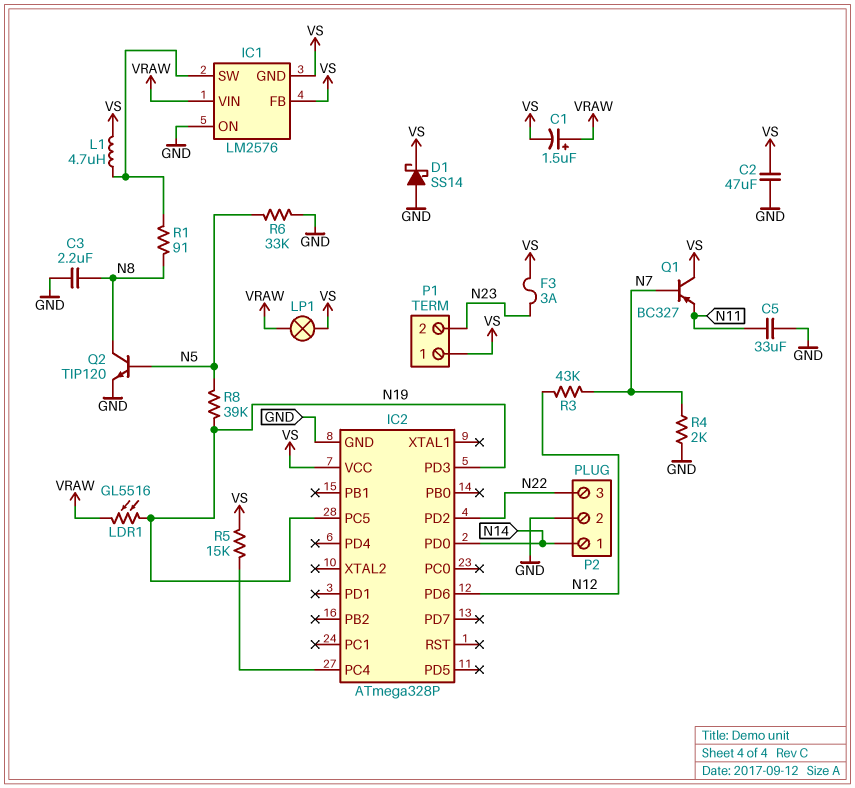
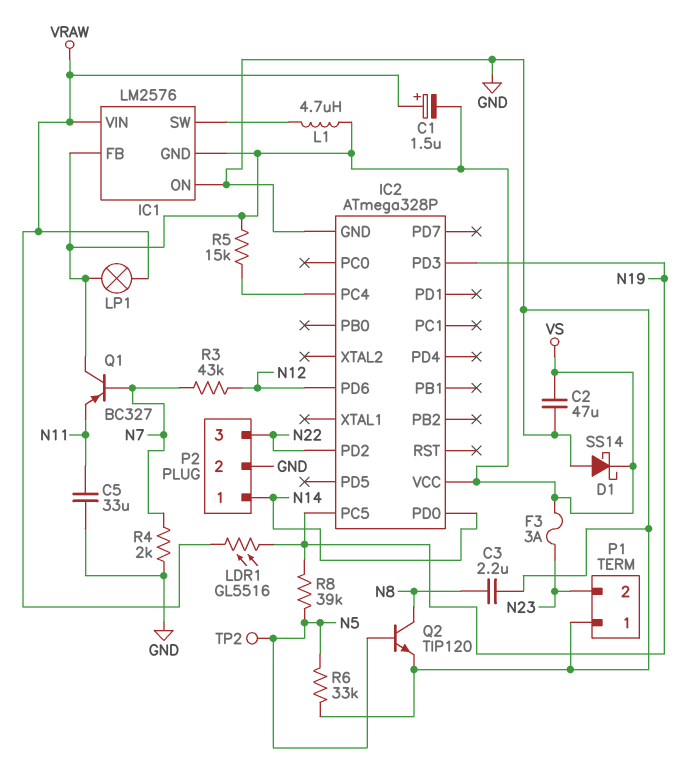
P1 pin 1: VS -> GND
R1: 91 (IC1/SW, N8) -> none
TP2: none -> test point (N5)

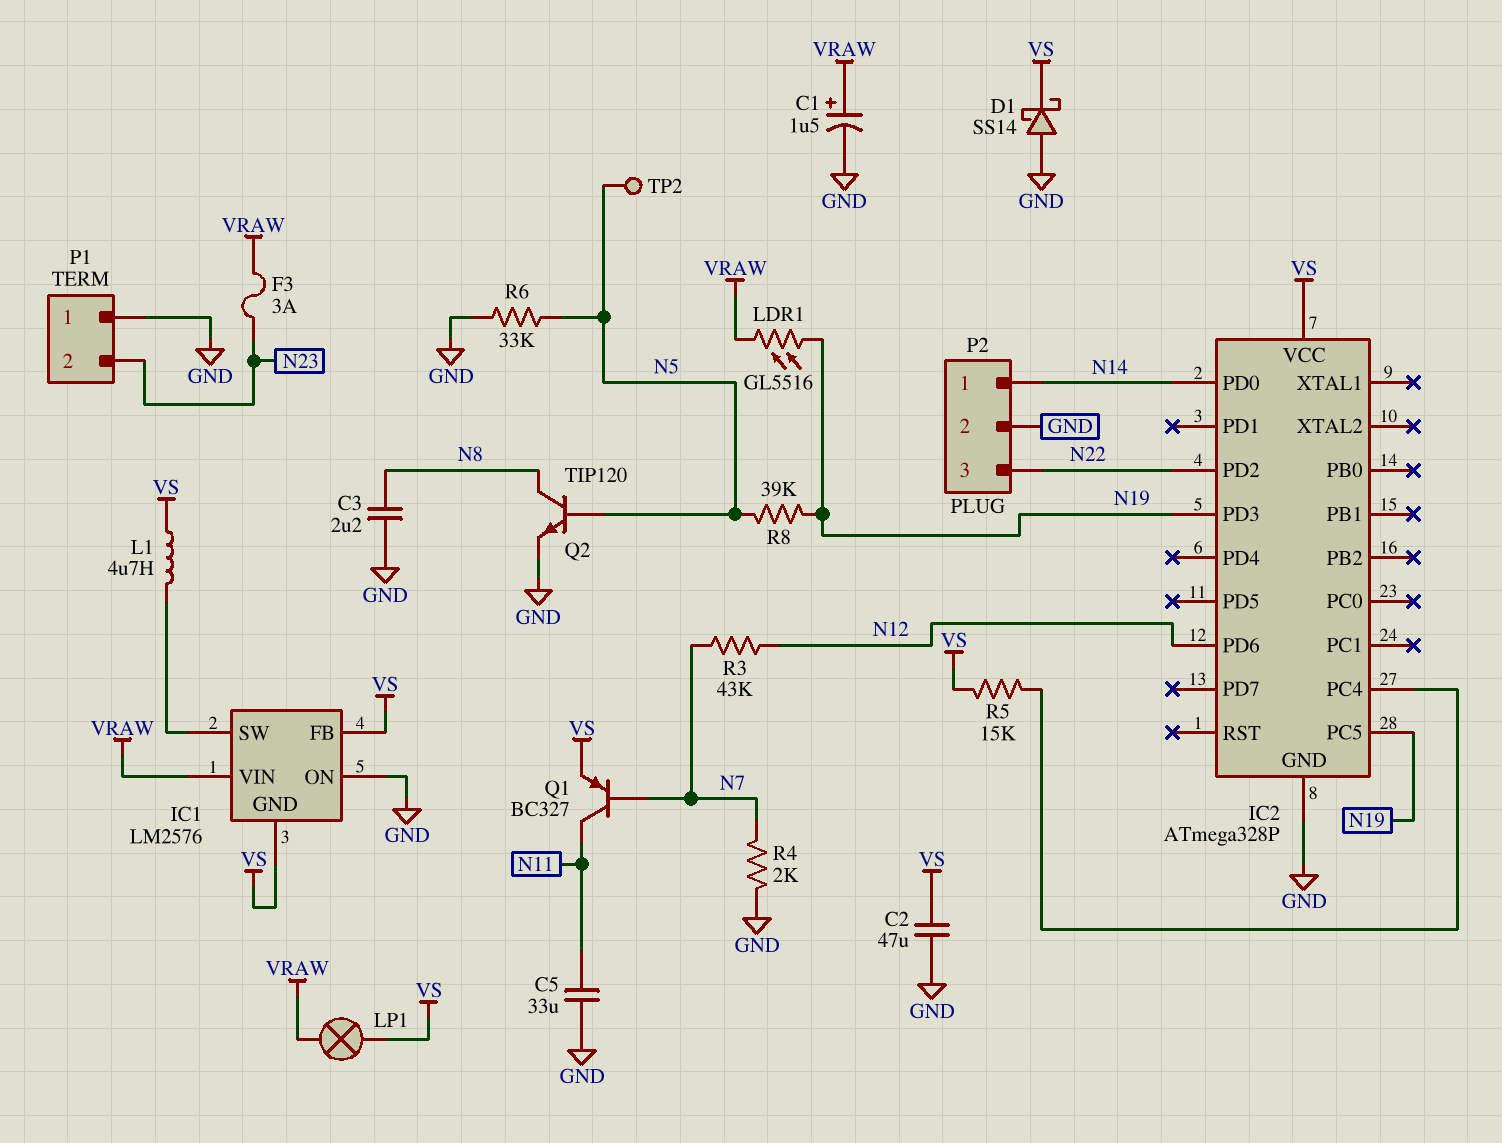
C1: 1.5uF (plus VRAW, minus VS) -> 1.5uF (plus VRAW, minus GND)
F3: 3A (N23, VS) -> 3A (N23, VRAW)
Q1: PNP BC327 (B N7, C VS, E N11) -> PNP BC327 (B N7, C N11, E VS)

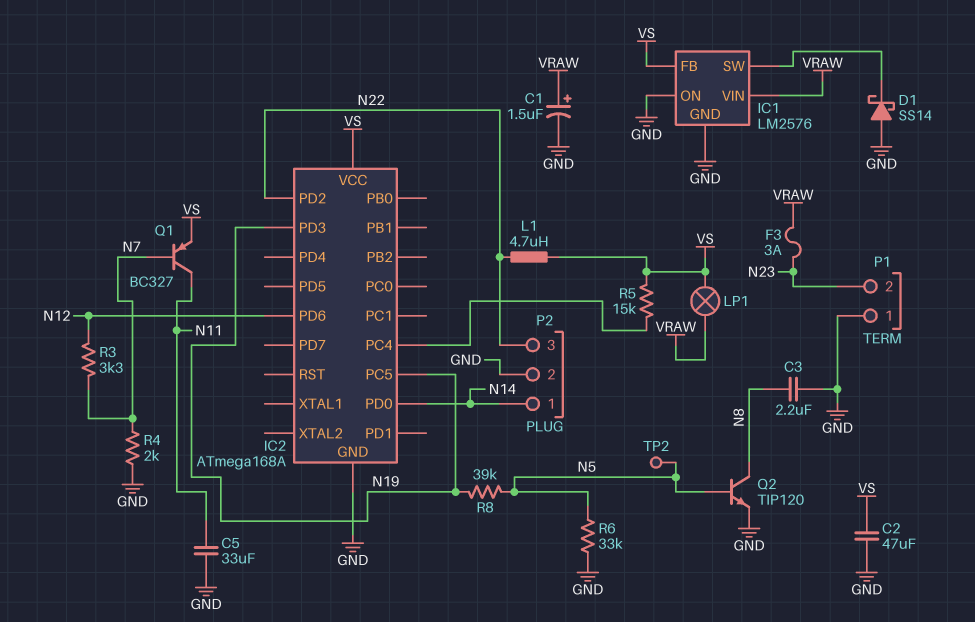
D1: schottky SS14 (A GND, K VS) -> schottky SS14 (A GND, K IC1/SW)
IC1 pin GND: VS -> GND
IC2: ATmega328P -> ATmega168A
L1: 4.7uH (IC1/SW, VS) -> 4.7uH (N22, VS)
LDR1: GL5516 (N19, VRAW) -> none
R3: 43k (N7, N12) -> 3.3k (N7, N12)

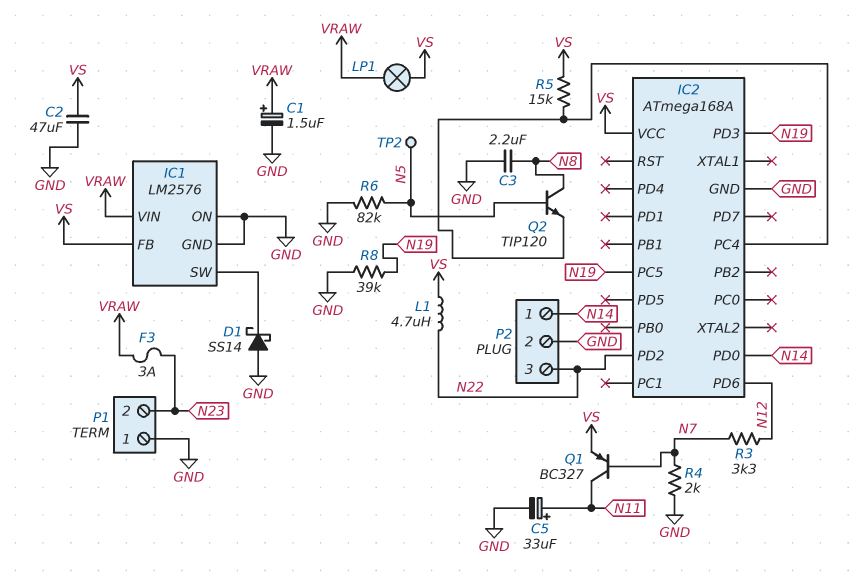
C5: 33uF (GND, N11) -> 33uF (plus N11, minus GND)
Q2: NPN TIP120 (B N5, C N8, E GND) -> NPN TIP120 (B N5, C N8, E IC2/PC4)
R6: 33k (GND, N5) -> 82k (GND, N5)
R8: 39k (N5, N19) -> 39k (GND, N19)

